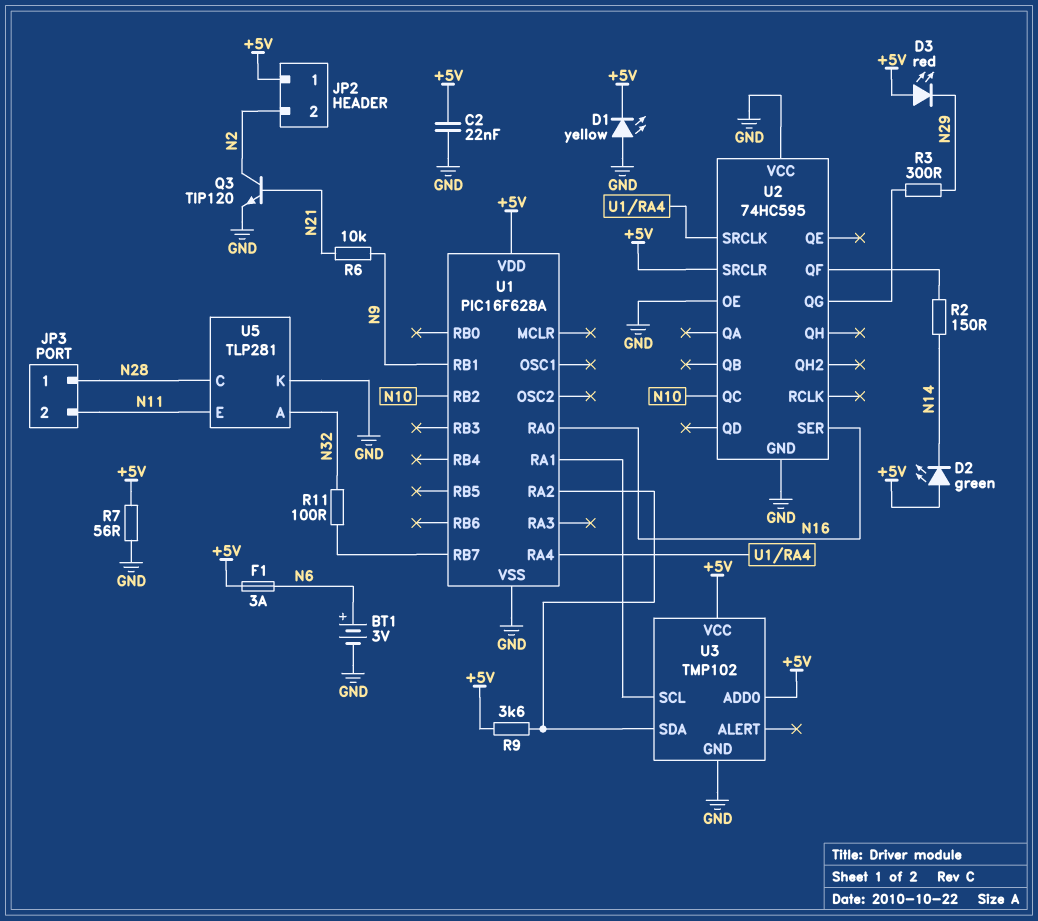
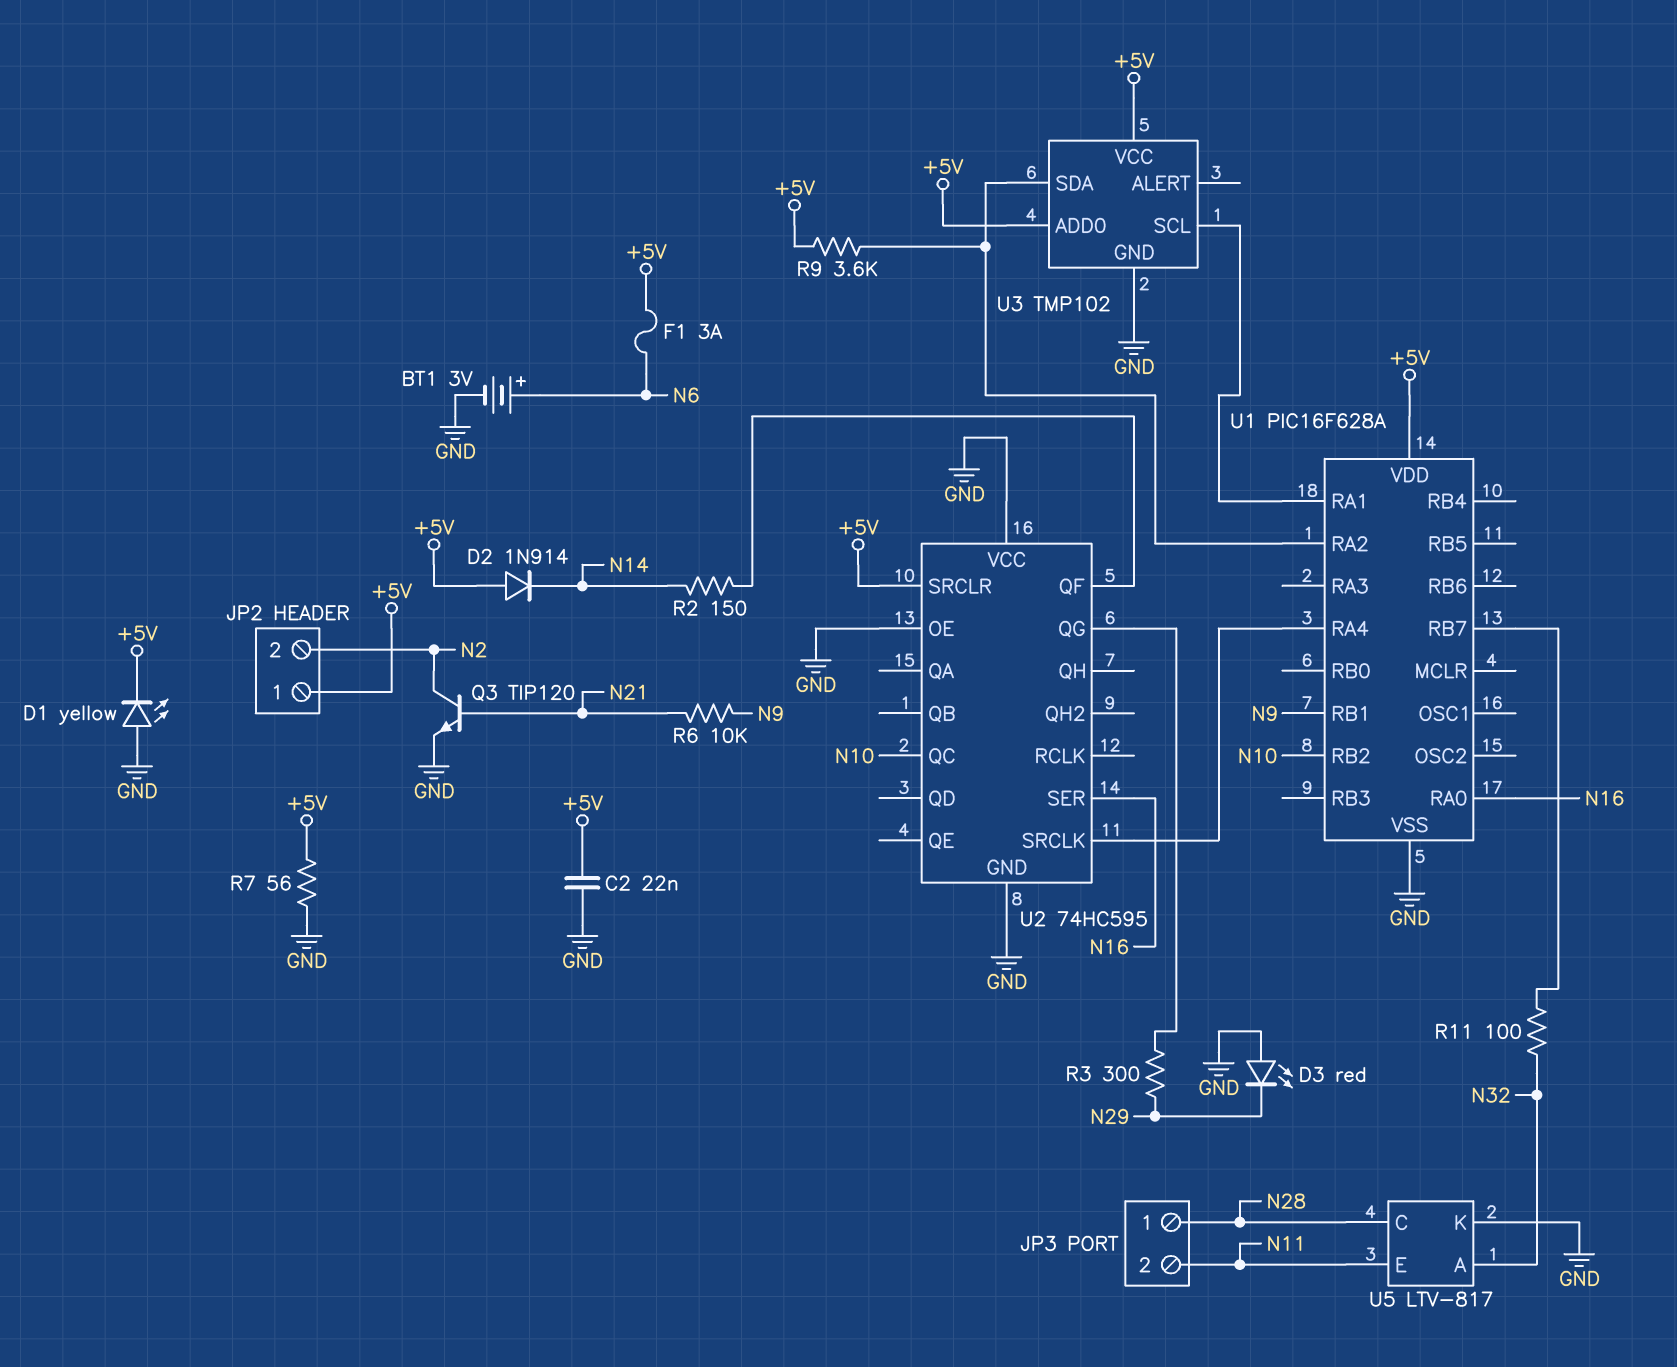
D2: LED green (A +5V, K N14) -> diode 1N914 (A +5V, K N14)
D3: LED red (A +5V, K N29) -> LED red (A GND, K N29)
U5: TLP281 -> LTV-817

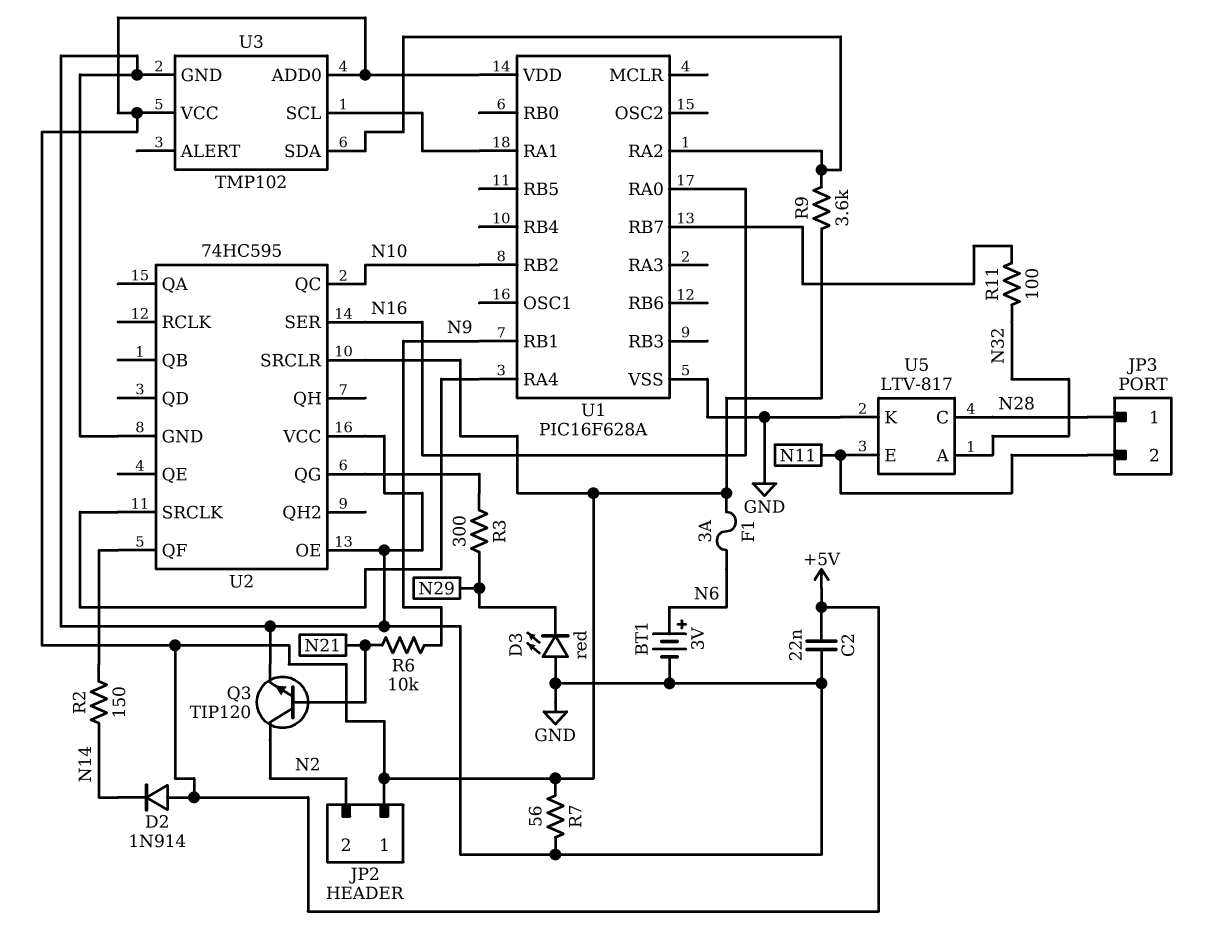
D1: LED yellow (A GND, K +5V) -> none

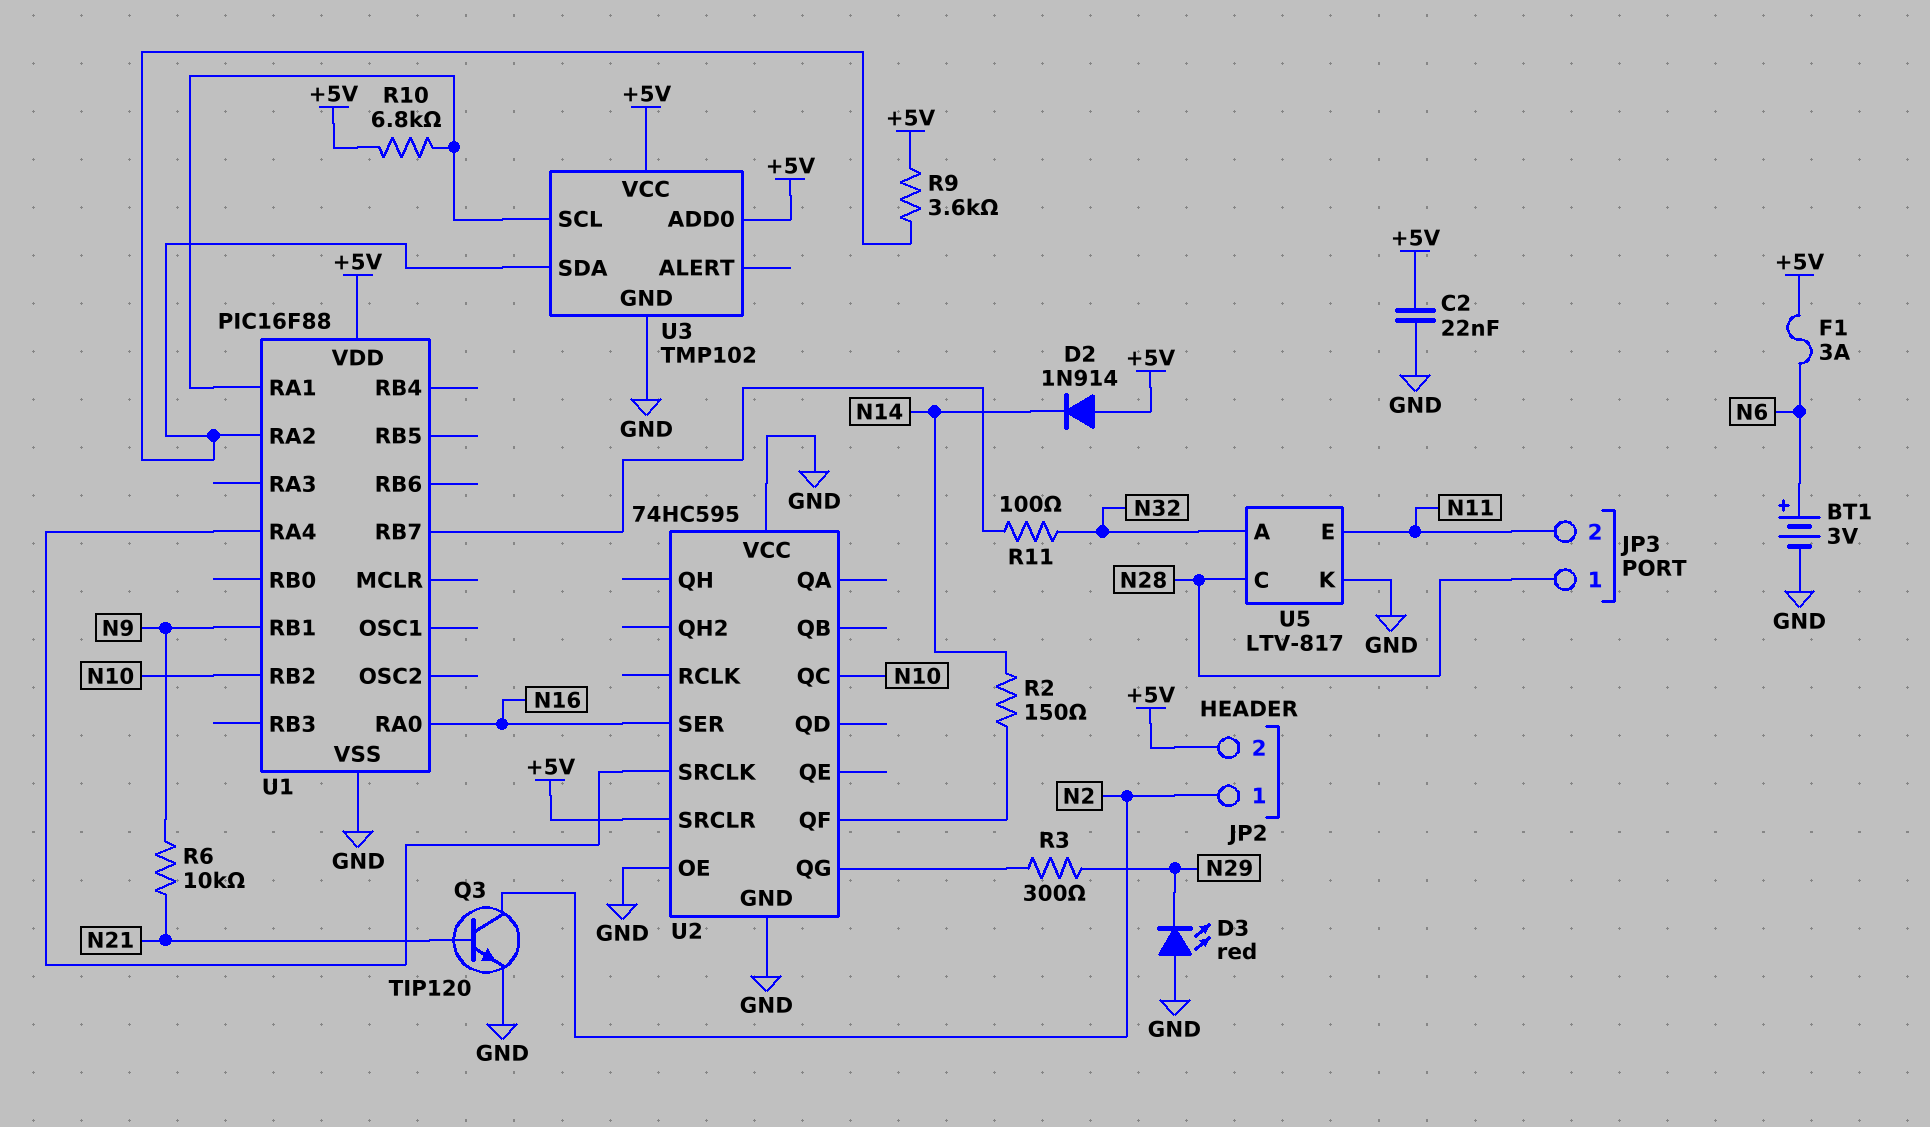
JP2 pin 1: +5V -> N2
JP2 pin 2: N2 -> +5V
R7: 56 (+5V, GND) -> none
R10: none -> 6.8k (+5V, U1/RA1)
U1: PIC16F628A -> PIC16F88

